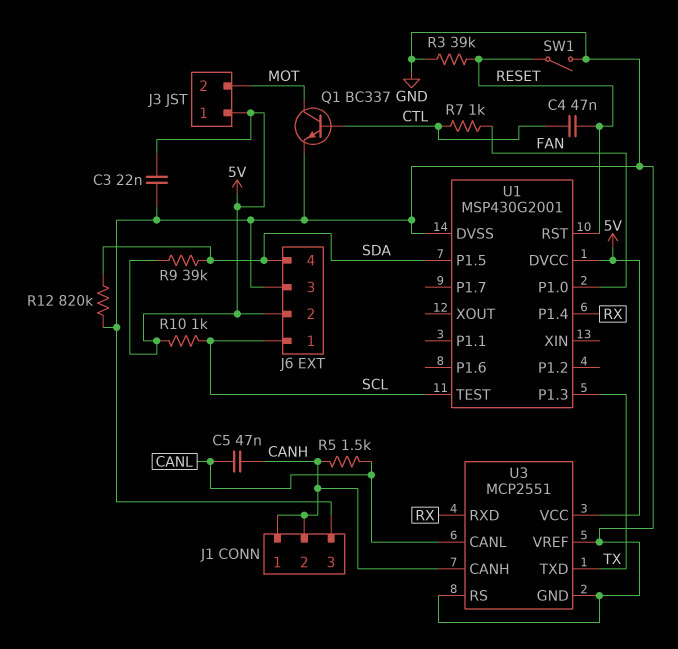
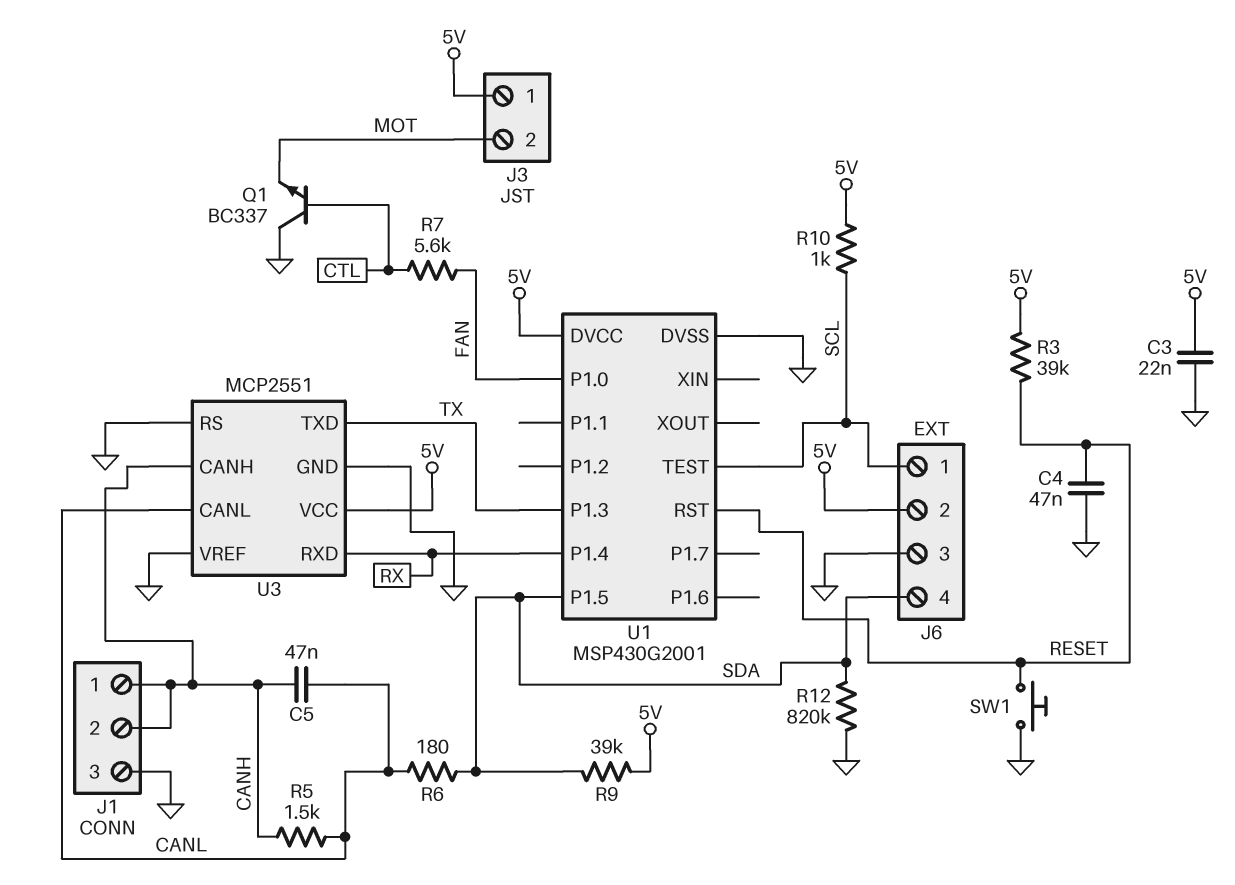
C4: 47nF (CTL, RESET) -> 47nF (GND, RESET)
Q1: NPN BC337 (B CTL, C MOT, E GND) -> NPN BC337 (B CTL, C GND, E MOT)
R3: 39k (GND, RESET) -> 39k (5V, RESET)
R6: none -> 180 (CANL, SDA)
R7: 1k (CTL, FAN) -> 5.6k (CTL, FAN)
SW1: switch (GND, RESET) -> button (GND, RESET)

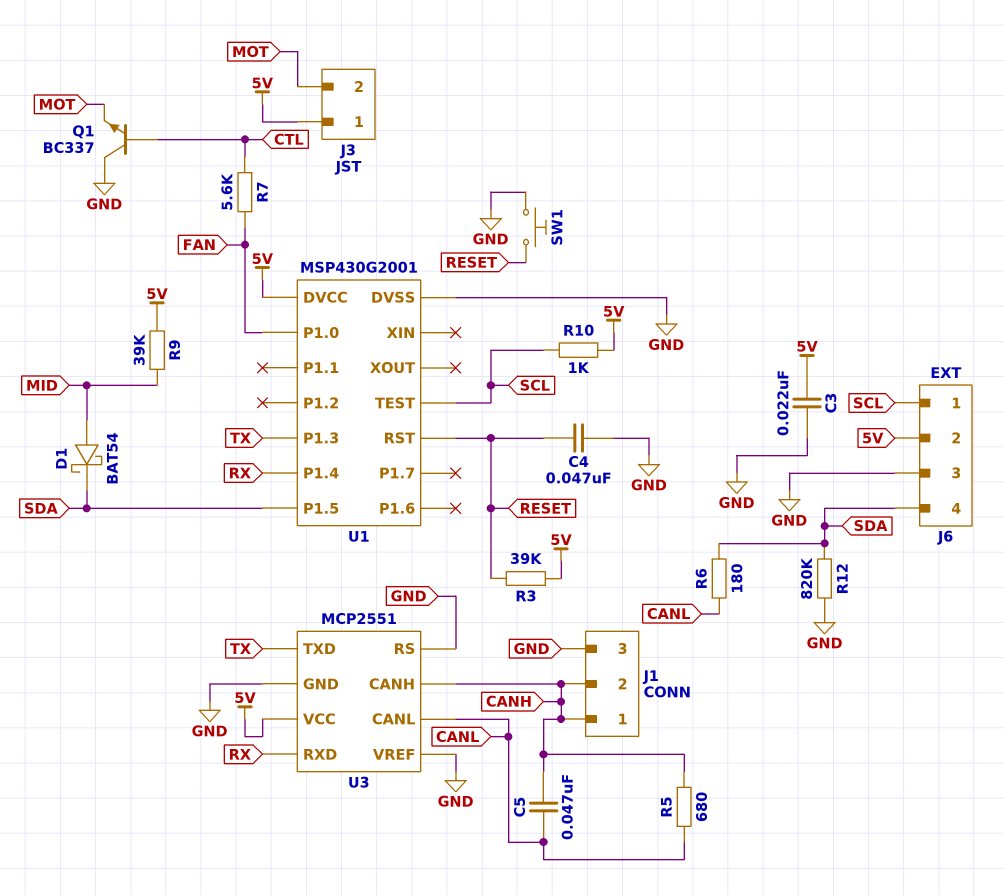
D1: none -> schottky BAT54 (A MID, K SDA)
R5: 1.5k (CANH, CANL) -> 680 (CANH, CANL)
R9: 39k (5V, SDA) -> 39k (5V, MID)

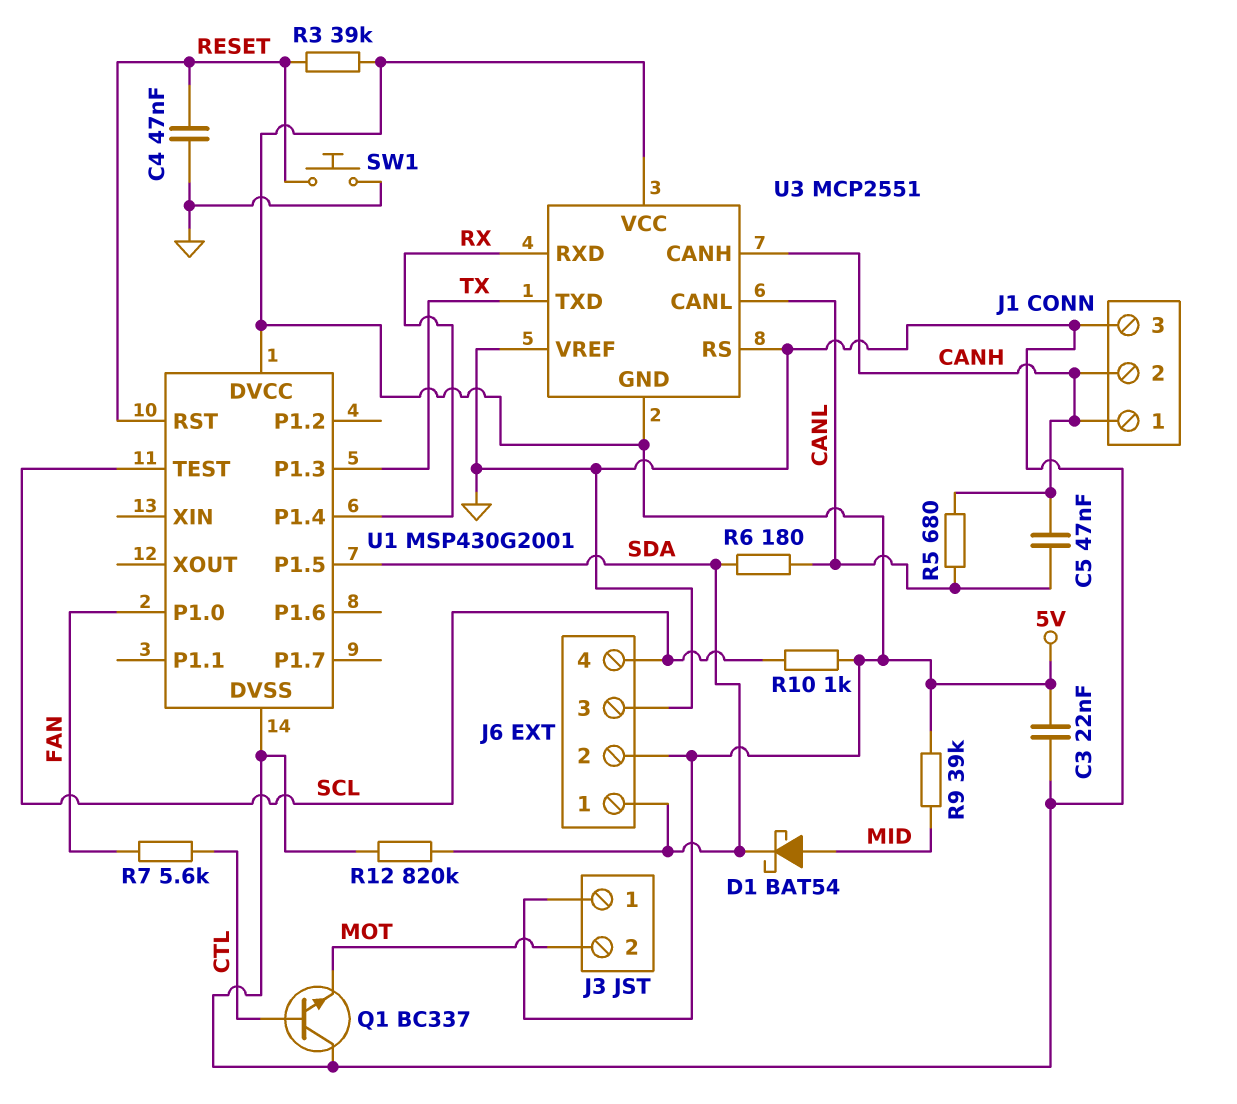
J6 pin 1: SCL -> SDA
J6 pin 4: SDA -> SCL
U3 pin GND: GND -> 5V

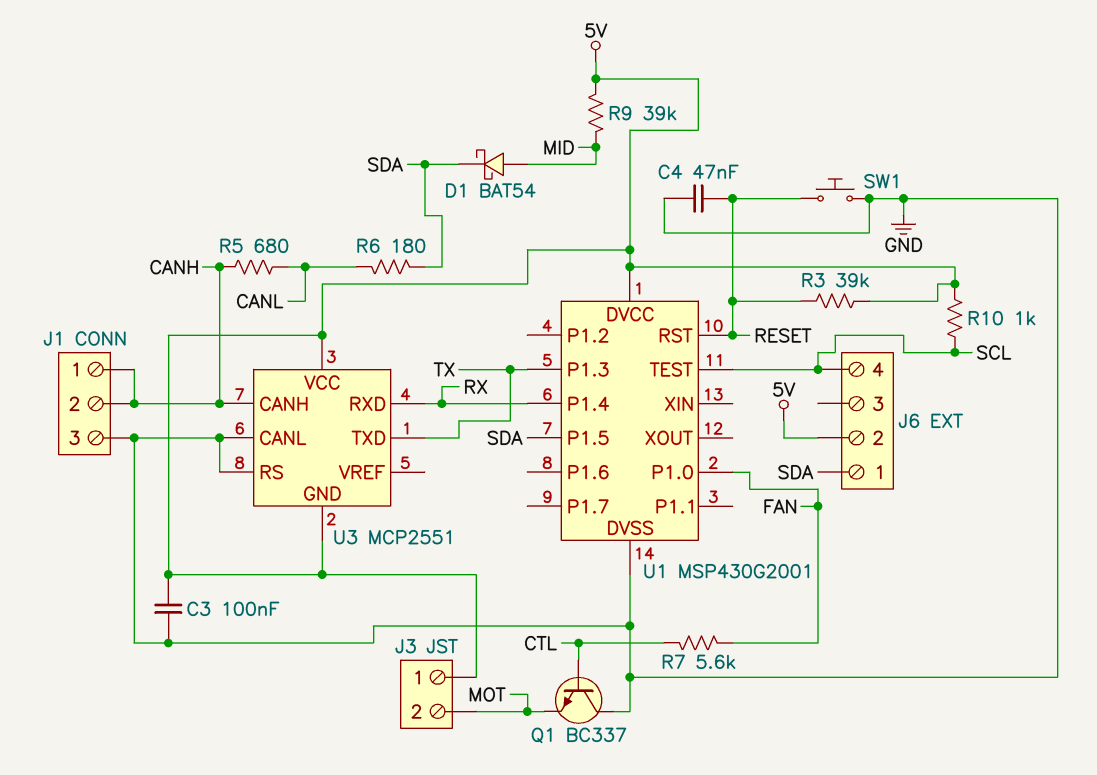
C3: 22nF (5V, GND) -> 100nF (5V, GND)
C5: 47nF (CANH, CANL) -> none
J6 pin 3: GND -> none
R12: 820k (GND, SDA) -> none
U3 pin CANL: CANL -> GND
U3 pin VREF: GND -> none

